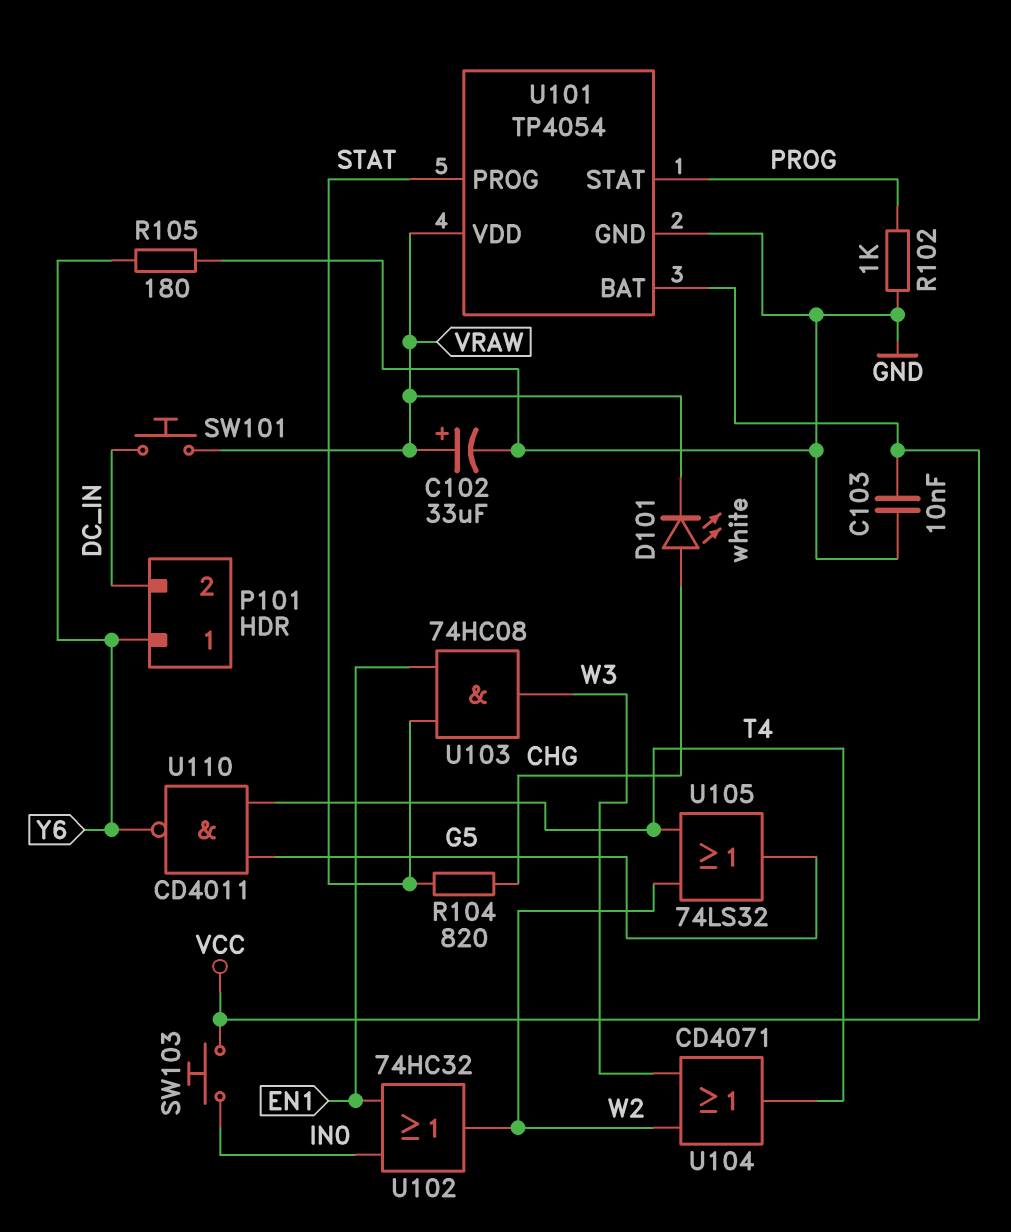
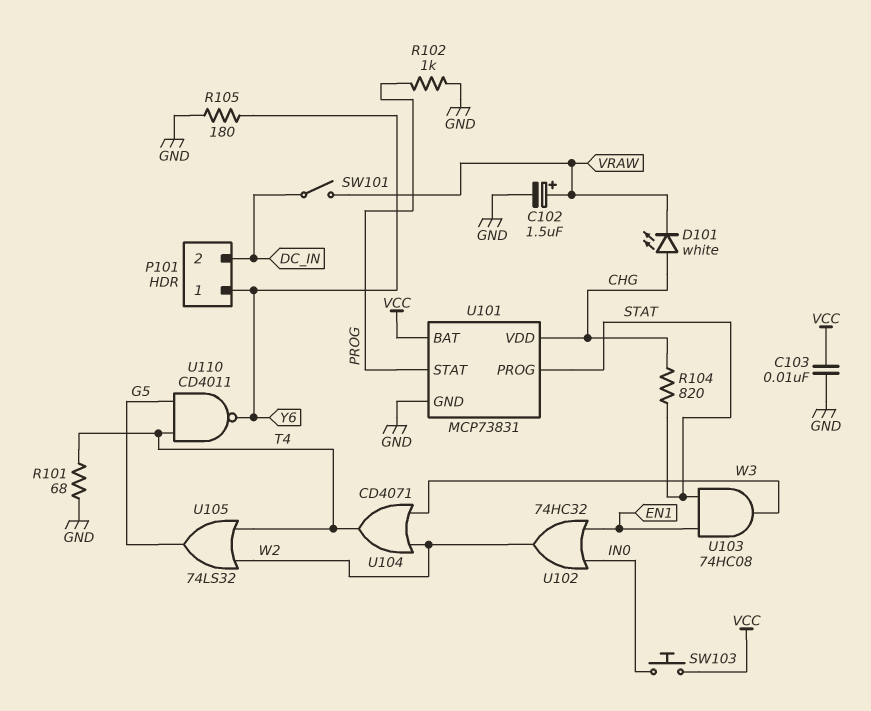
C102: 33uF (plus VRAW, minus GND) -> 1.5uF (plus VRAW, minus GND)
R101: none -> 68 (GND, T4)
SW101: button (DC_IN, VRAW) -> switch (DC_IN, VRAW)
U101: TP4054 -> MCP73831
U101 pin VDD: VRAW -> CHG

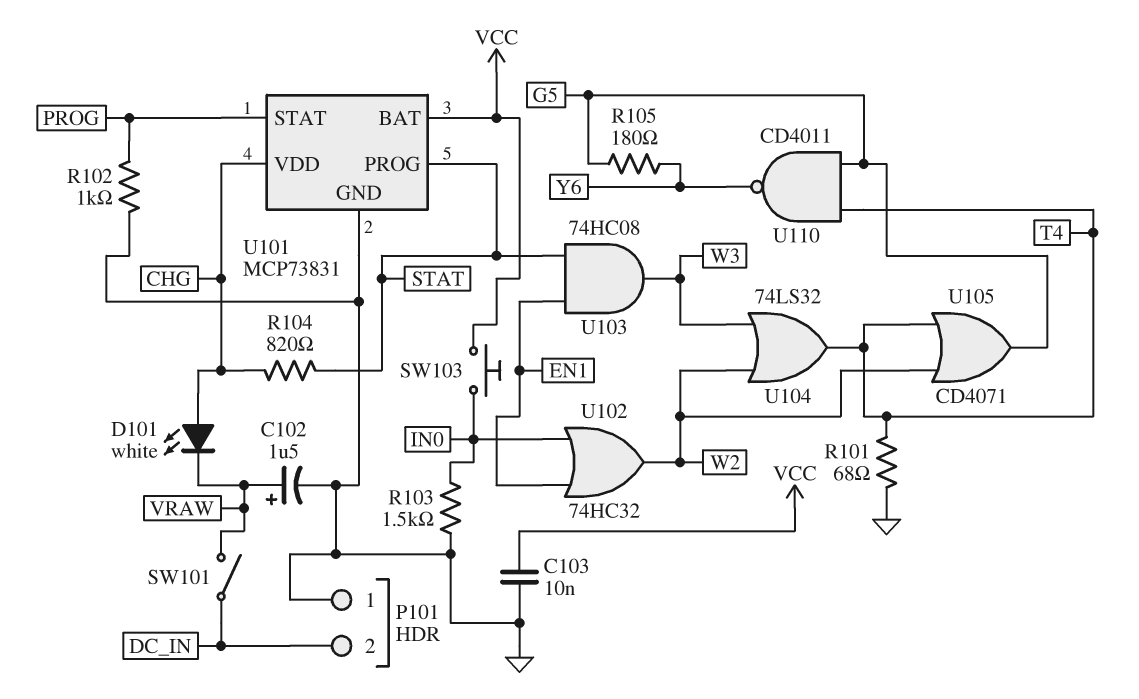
P101 pin 1: Y6 -> GND
R103: none -> 1.5k (GND, IN0)
R105: 180 (GND, Y6) -> 180 (G5, Y6)
U104: OR CD4071 (in W2, in W3, out T4) -> OR 74LS32 (in W2, in W3, out T4)
U105: OR 74LS32 (in T4, in W2, out G5) -> OR CD4071 (in T4, in W2, out G5)

